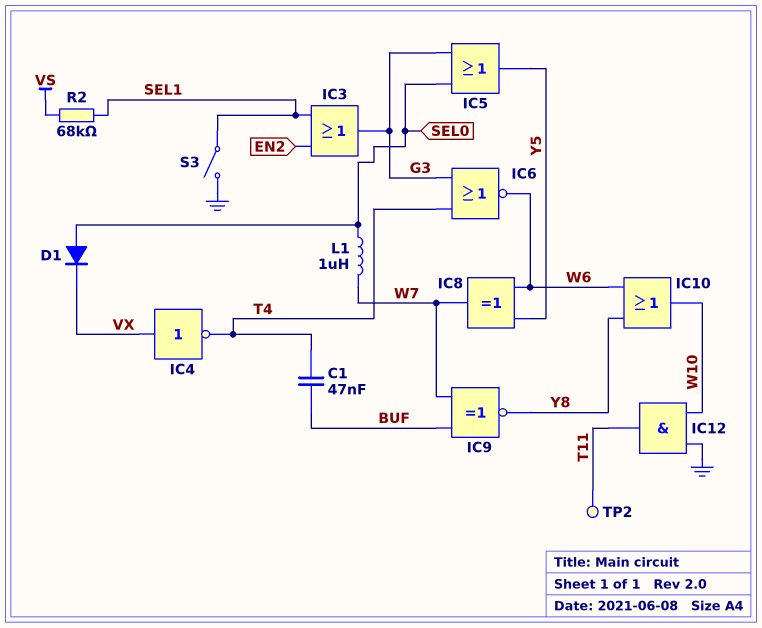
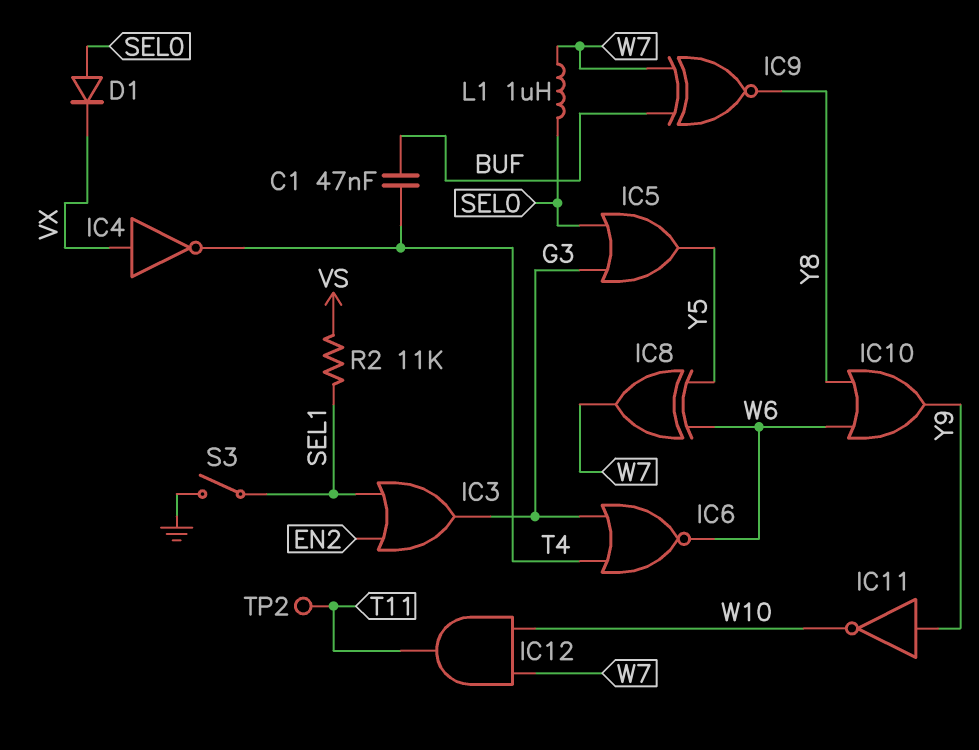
IC10: OR (in W6, in Y8, out W10) -> OR (in W6, in Y8, out Y9)
IC11: none -> NOT (in Y9, out W10)
IC12: AND (in GND, in W10, out T11) -> AND (in W7, in W10, out T11)
R2: 68k (SEL1, VS) -> 11k (SEL1, VS)

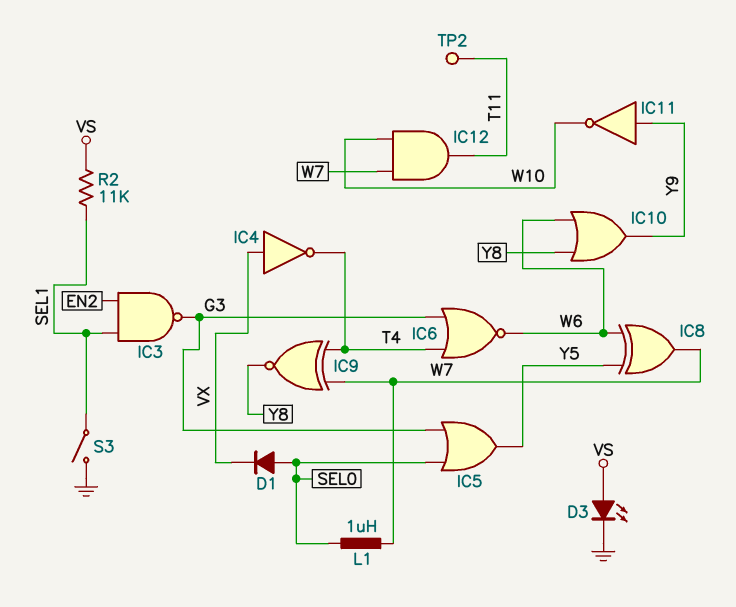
C1: 47nF (BUF, T4) -> none
D3: none -> LED (A VS, K GND)
IC3: OR (in EN2, in SEL1, out G3) -> NAND (in EN2, in SEL1, out G3)
IC9: XNOR (in BUF, in W7, out Y8) -> XNOR (in T4, in W7, out Y8)

